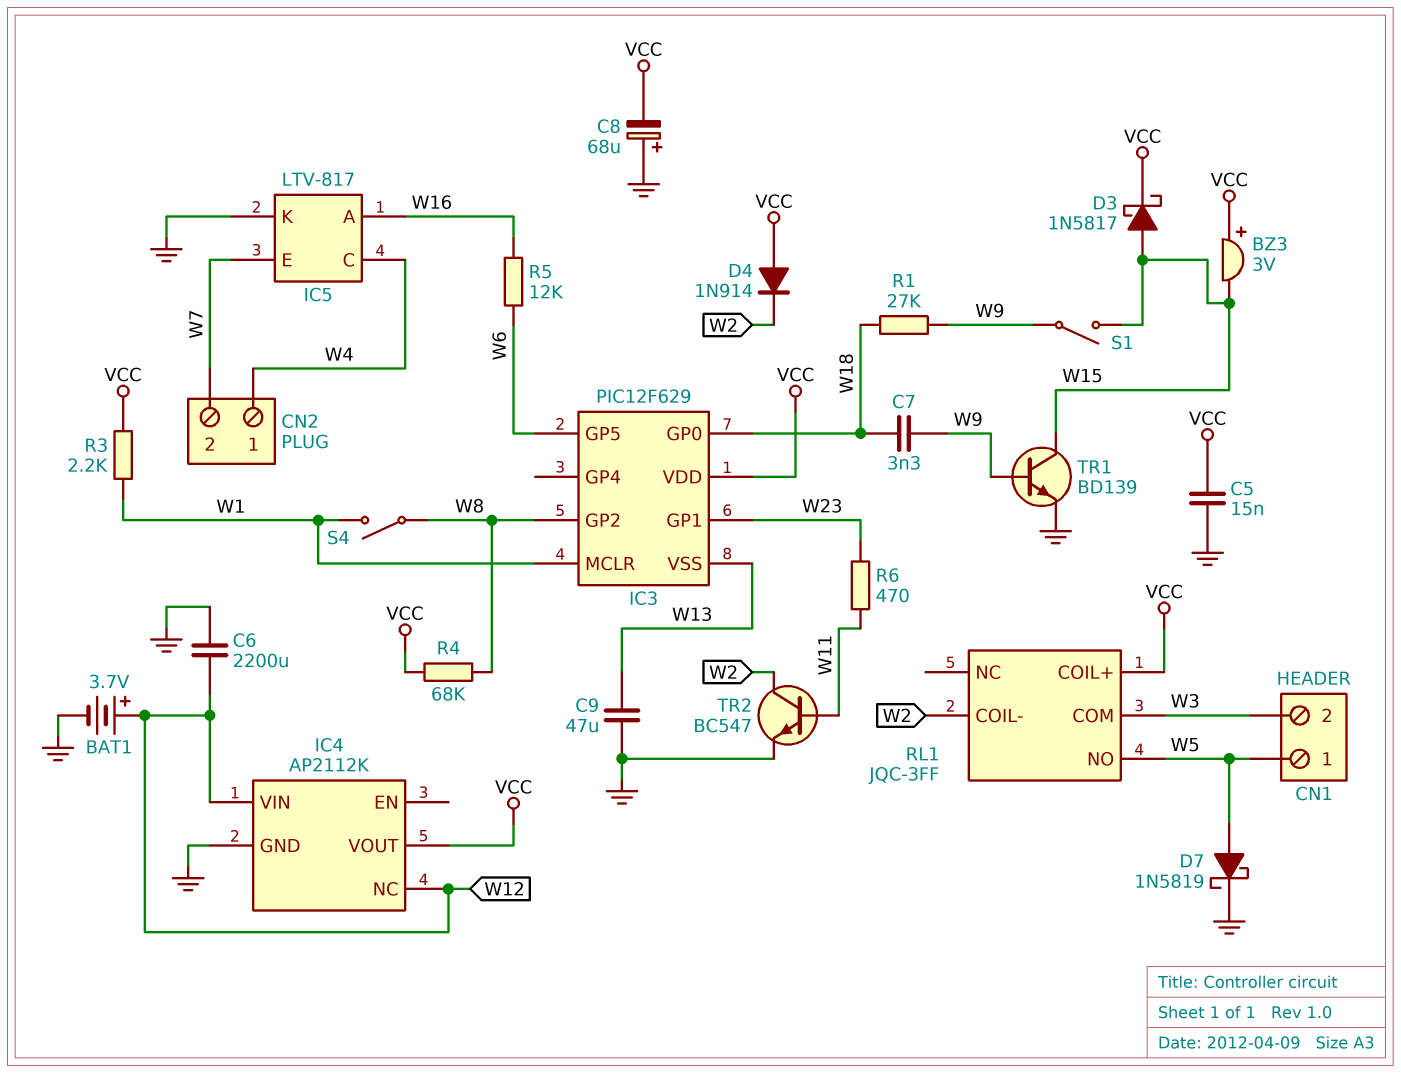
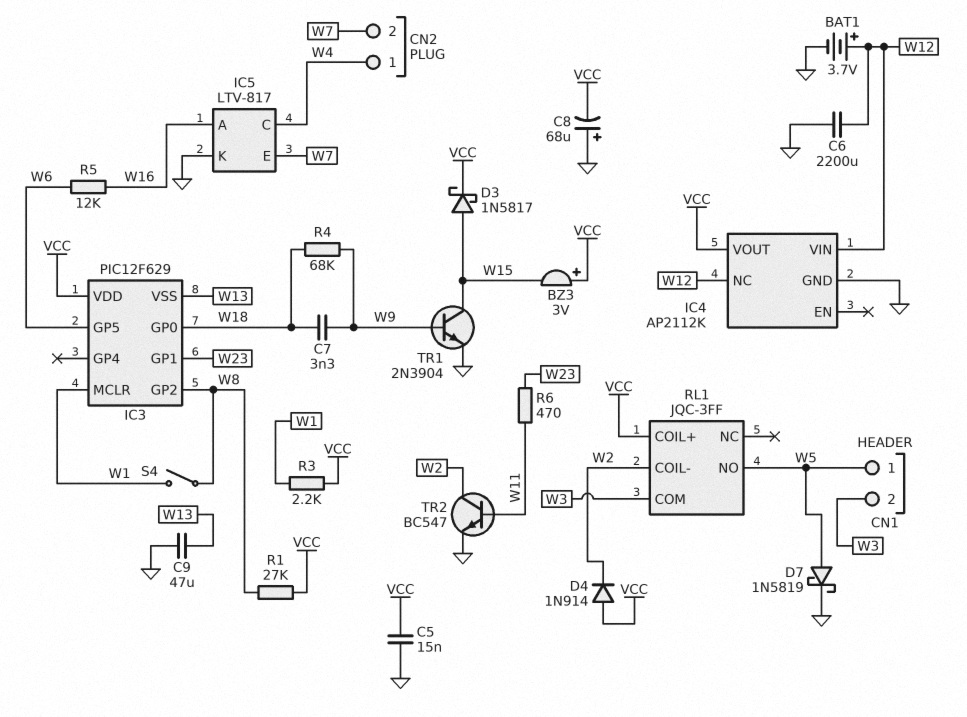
R1: 27k (W9, W18) -> 27k (VCC, W8)
R4: 68k (VCC, W8) -> 68k (W9, W18)
S1: switch (W9, W15) -> none
TR1: NPN BD139 (B W9, C W15, E GND) -> NPN 2N3904 (B W9, C W15, E GND)

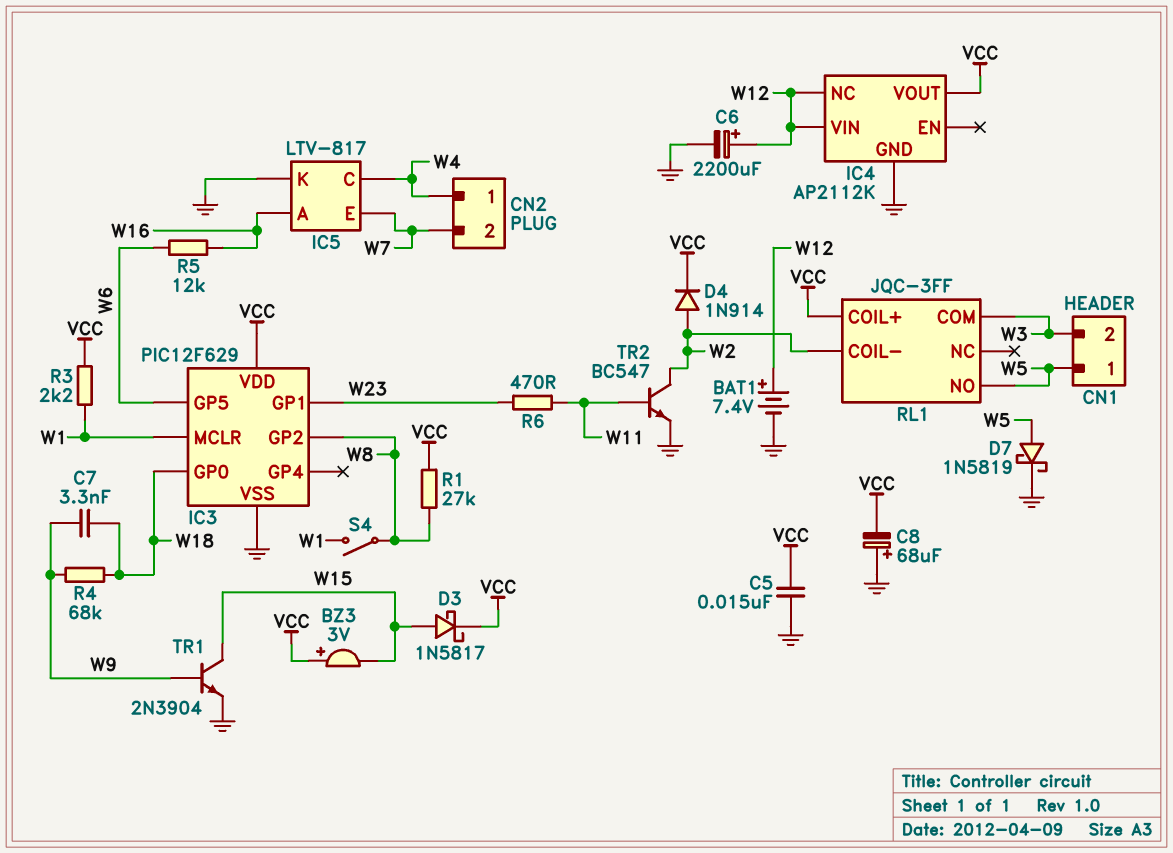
BAT1: 3.7V (plus W12, minus GND) -> 7.4V (plus W12, minus GND)
C6: 2200uF (GND, W12) -> 2200uF (plus W12, minus GND)
C9: 47uF (GND, W13) -> none
D4: diode 1N914 (A VCC, K W2) -> diode 1N914 (A W2, K VCC)
IC3 pin VSS: W13 -> GND

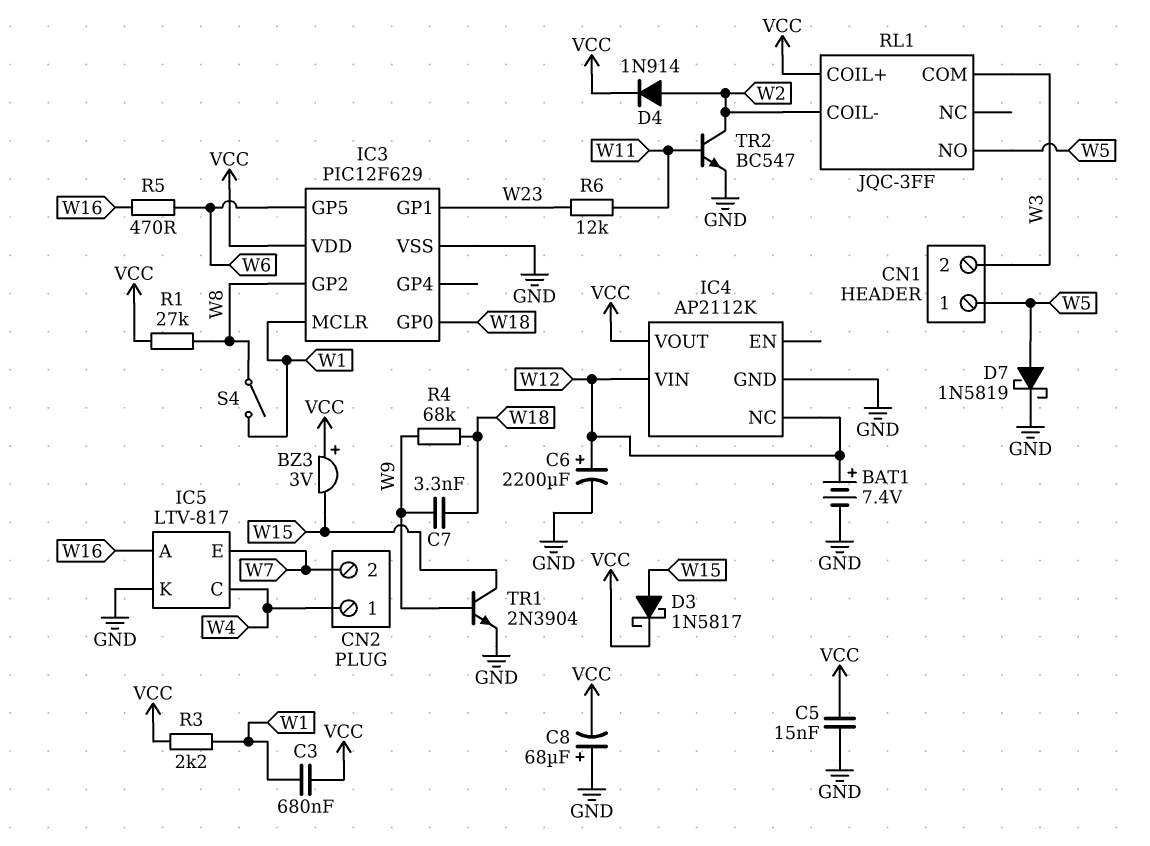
C3: none -> 680nF (VCC, W1)
R5: 12k (W6, W16) -> 470 (W6, W16)
R6: 470 (W11, W23) -> 12k (W11, W23)

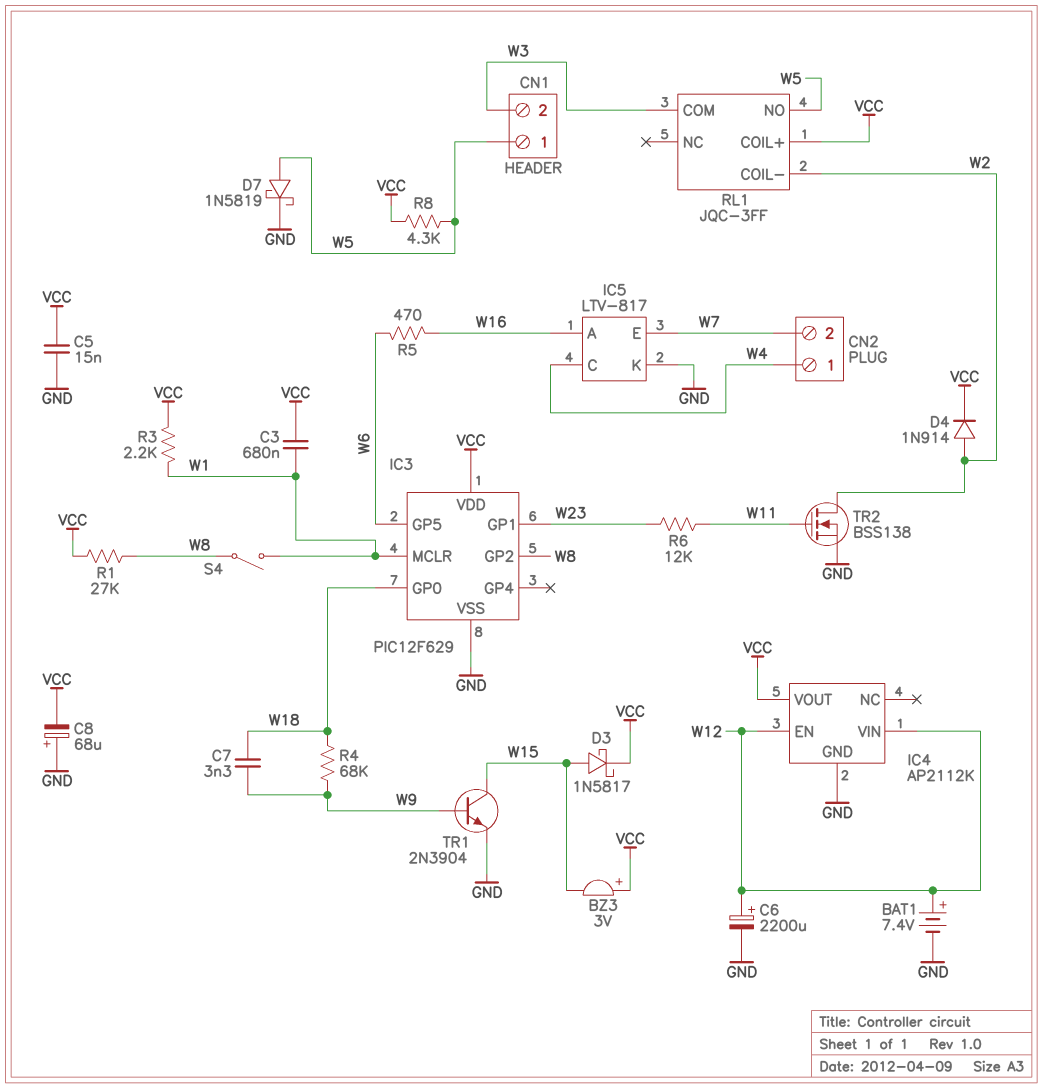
IC4 pin EN: none -> W12
IC4 pin NC: W12 -> none
R8: none -> 4.3k (VCC, W5)
TR2: NPN BC547 (B W11, C W2, E GND) -> NMOS BSS138 (G W11, D W2, S GND)

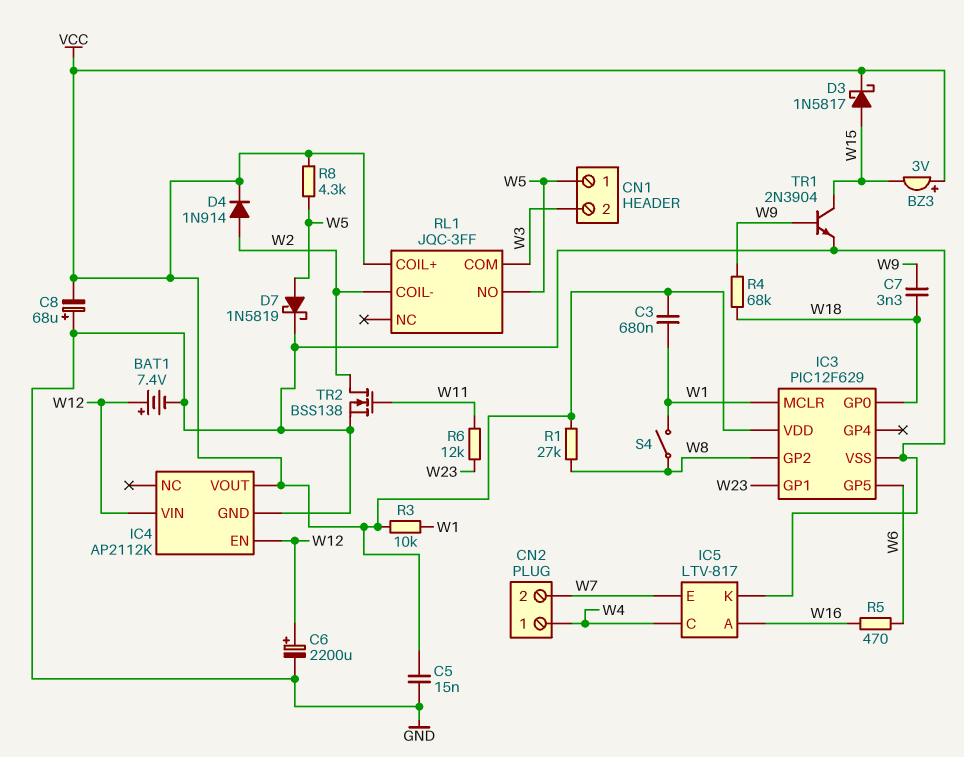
R3: 2.2k (VCC, W1) -> 10k (VCC, W1)

